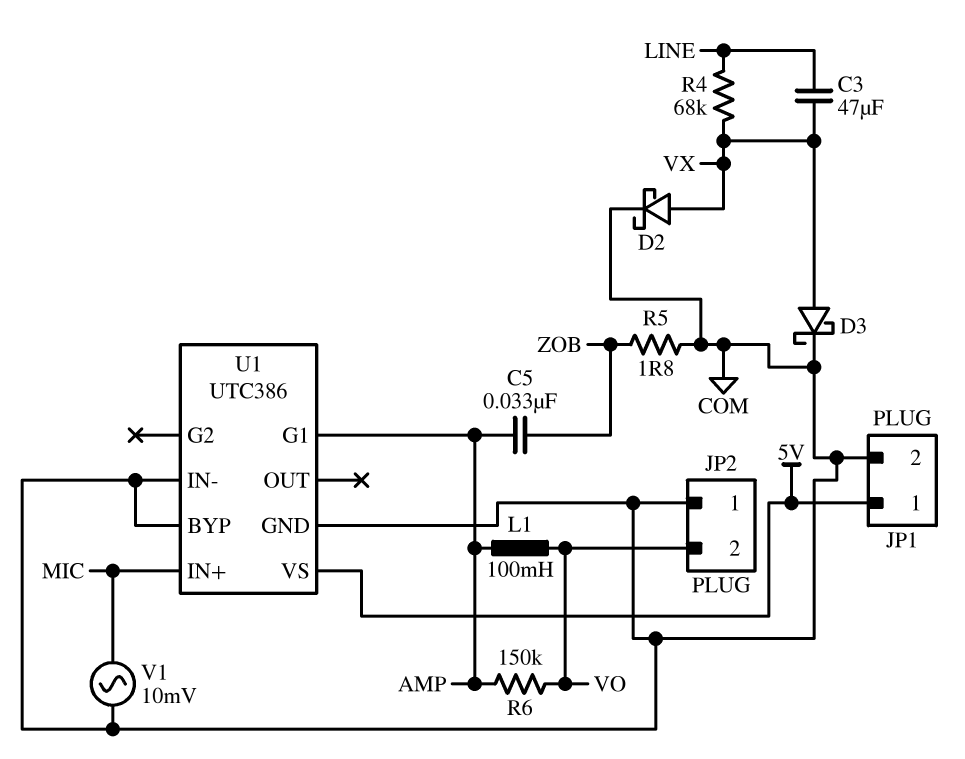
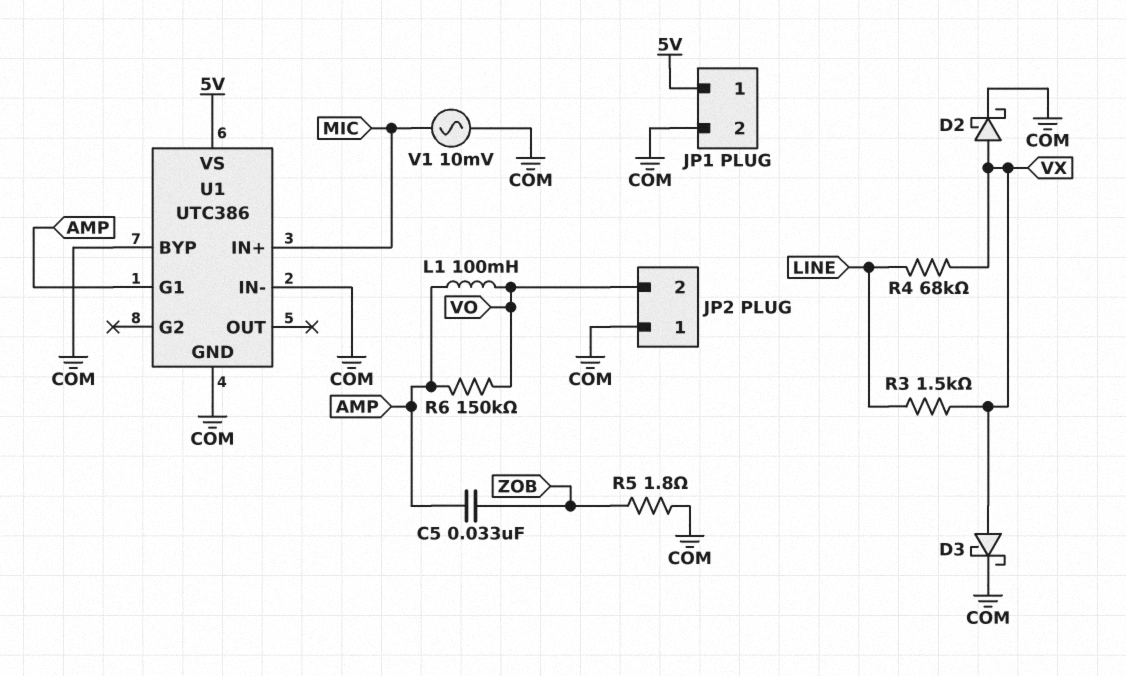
C3: 47uF (LINE, VX) -> none
R3: none -> 1.5k (LINE, VX)

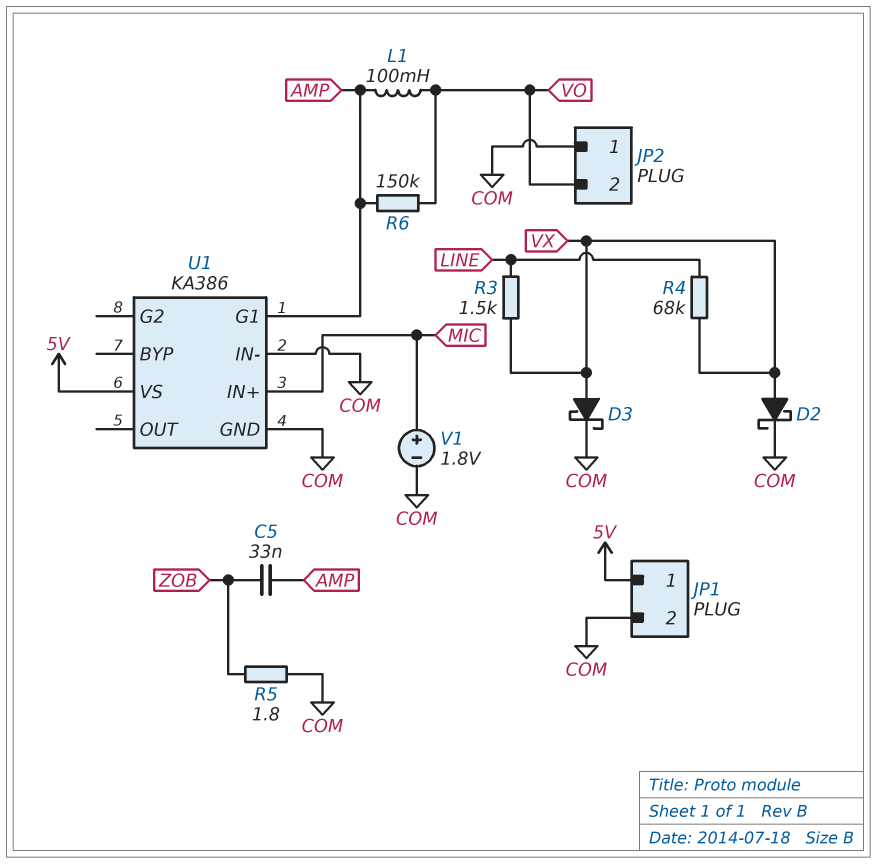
U1: UTC386 -> KA386
U1 pin BYP: COM -> none
V1: AC 10mV (COM, MIC) -> 1.8V (plus MIC, minus COM)

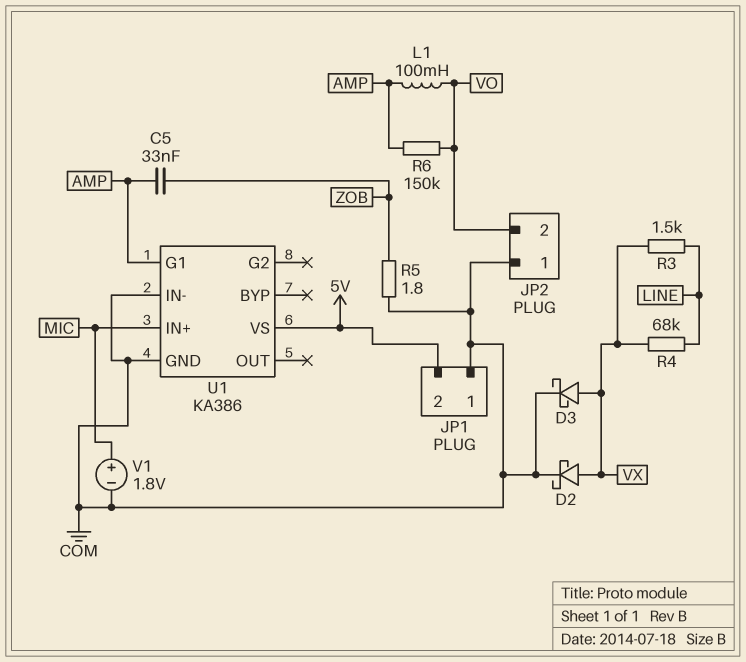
JP1 pin 1: 5V -> COM
JP1 pin 2: COM -> 5V

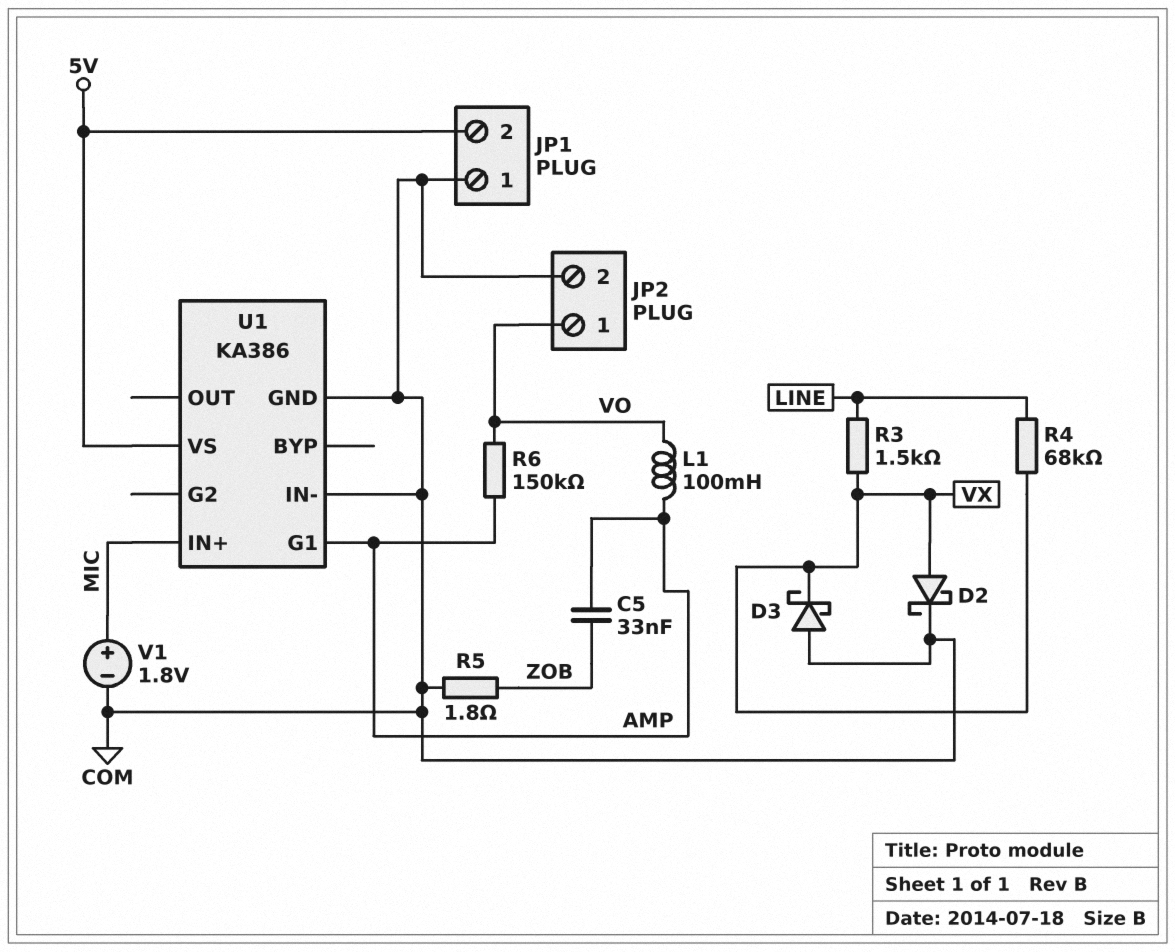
D3: schottky (A VX, K COM) -> schottky (A COM, K VX)
JP2 pin 1: COM -> VO
JP2 pin 2: VO -> COM

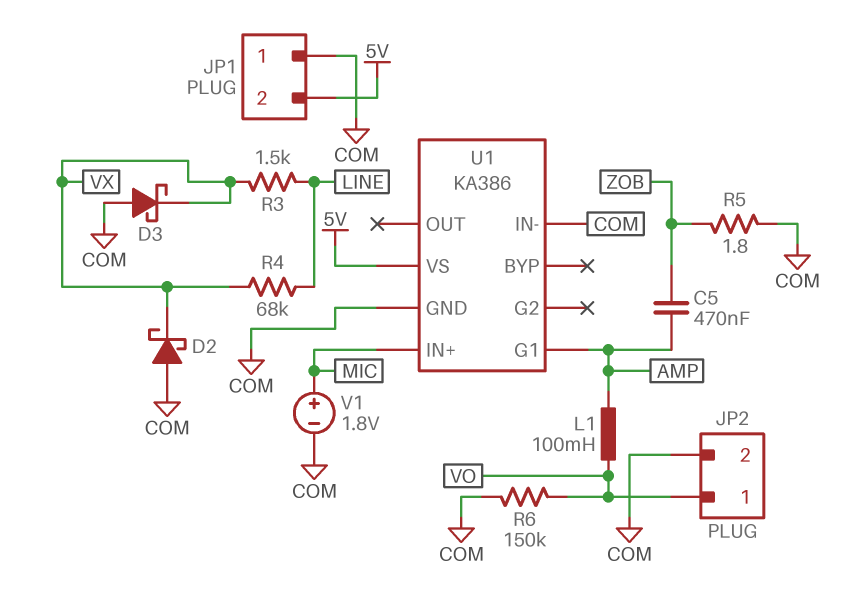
C5: 33nF (AMP, ZOB) -> 470nF (AMP, ZOB)
D2: schottky (A VX, K COM) -> schottky (A COM, K VX)
R6: 150k (AMP, VO) -> 150k (COM, VO)

